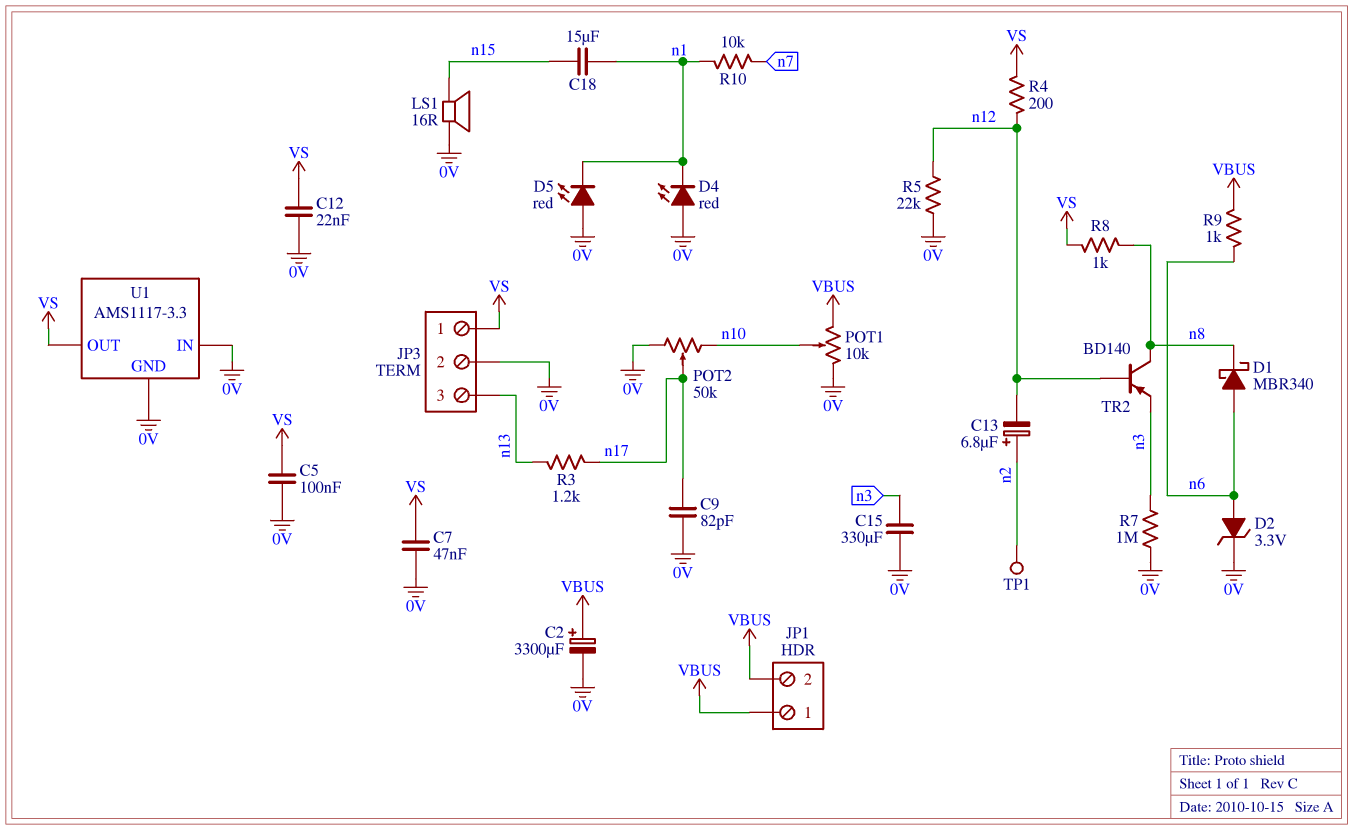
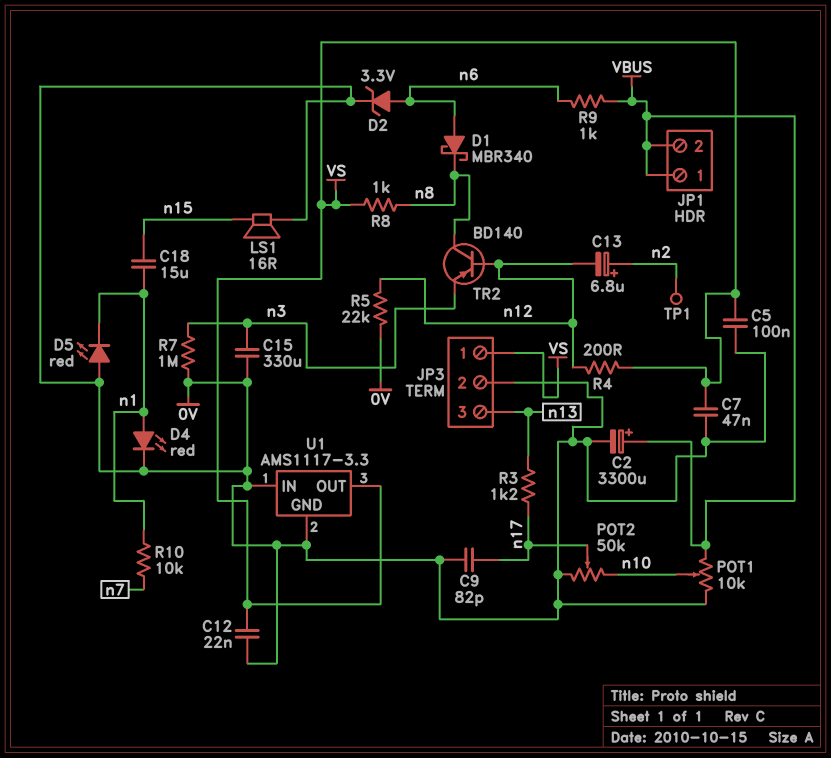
D4: LED red (A 0V, K n1) -> LED red (A n1, K 0V)

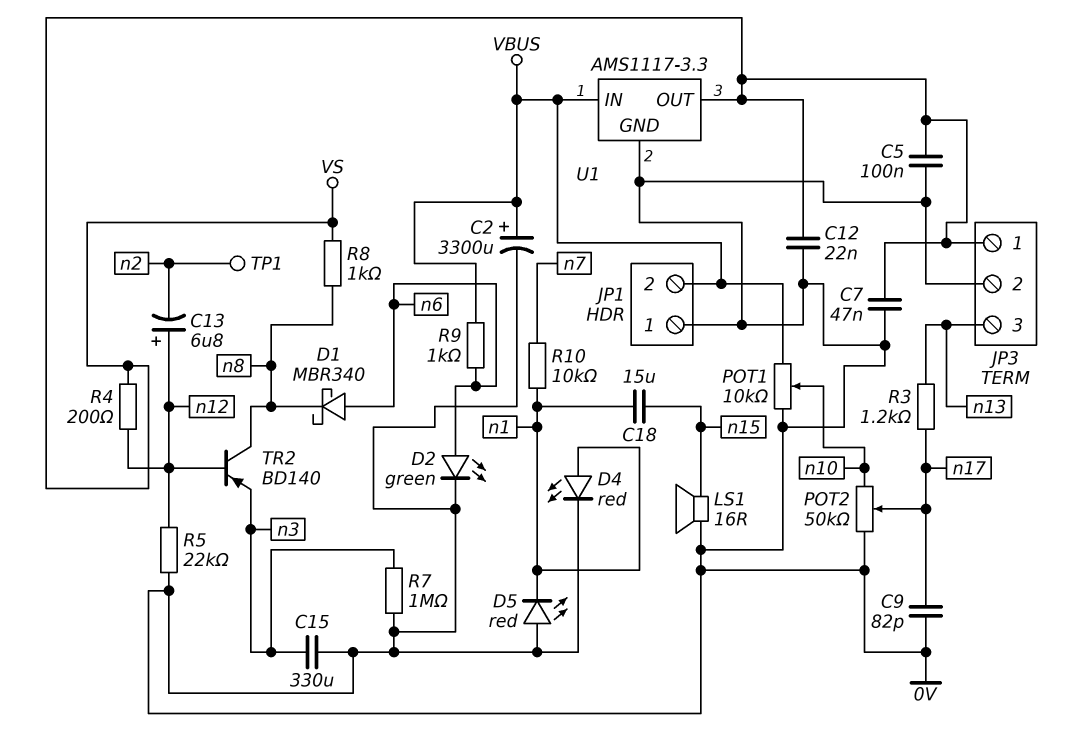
C13: 6.8uF (plus n2, minus n12) -> 6.8uF (plus n12, minus n2)
D2: zener 3.3V (A n6, K 0V) -> LED green (A n6, K 0V)
JP1 pin 1: VBUS -> 0V
U1 pin IN: 0V -> VBUS

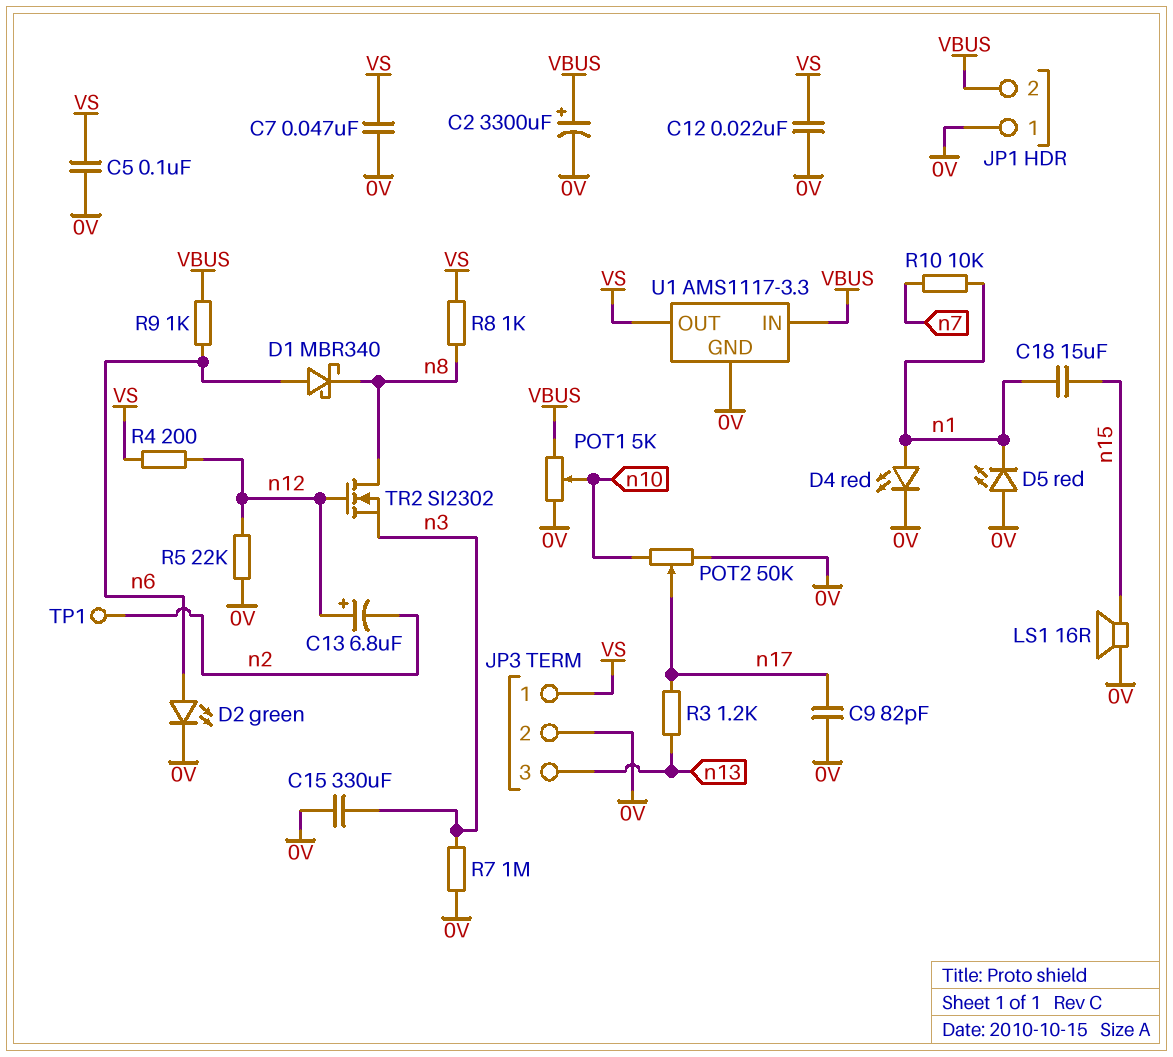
POT1: 10k (0V, VBUS, wiper n10) -> 5k (0V, VBUS, wiper n10)
TR2: PNP BD140 (B n12, C n8, E n3) -> NMOS SI2302 (G n12, D n8, S n3)

